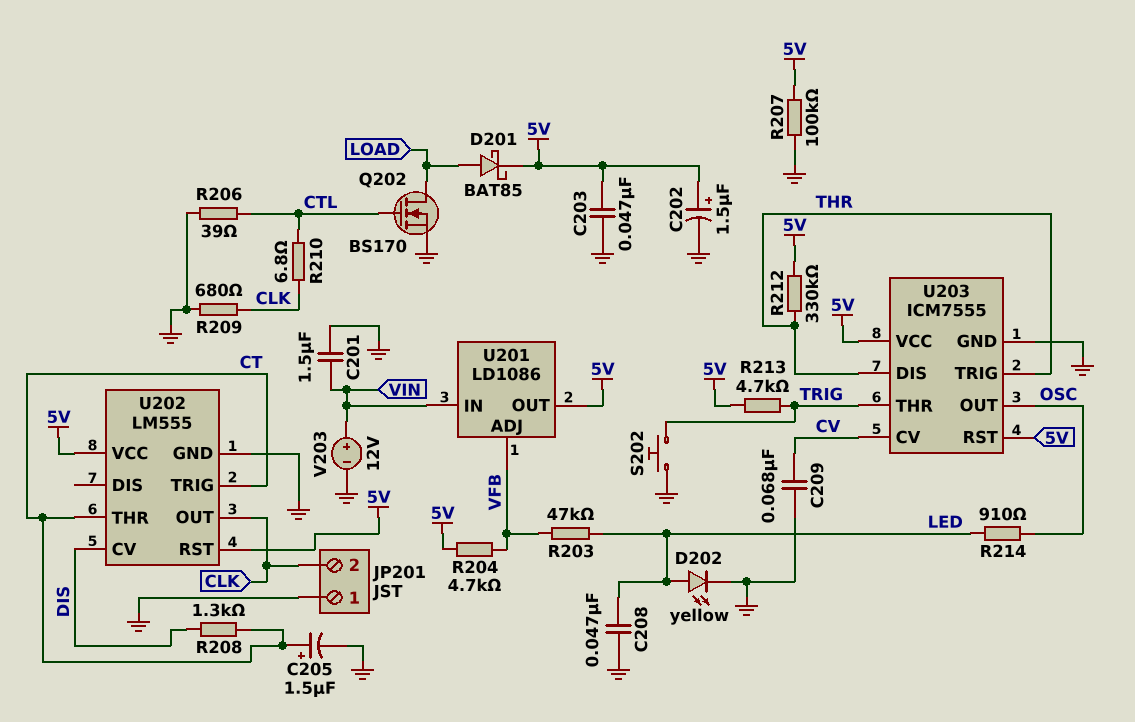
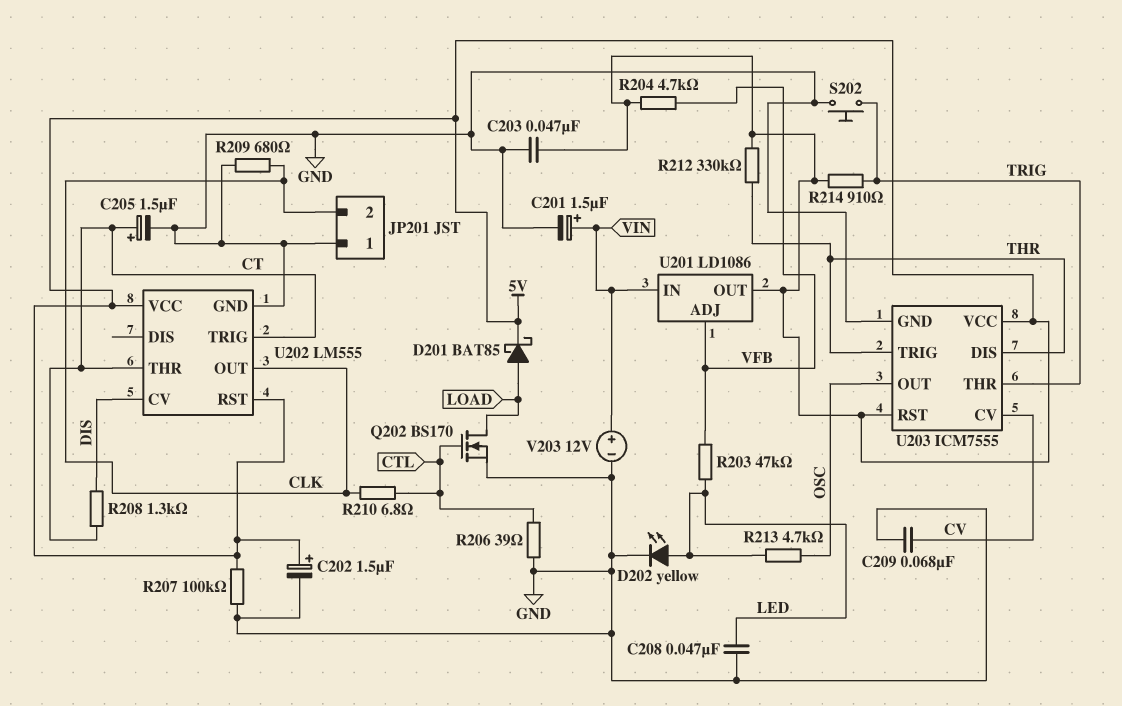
C201: 1.5uF (GND, VIN) -> 1.5uF (plus VIN, minus GND)
R213: 4.7k (5V, TRIG) -> 4.7k (LED, OSC)
R214: 910 (LED, OSC) -> 910 (5V, TRIG)

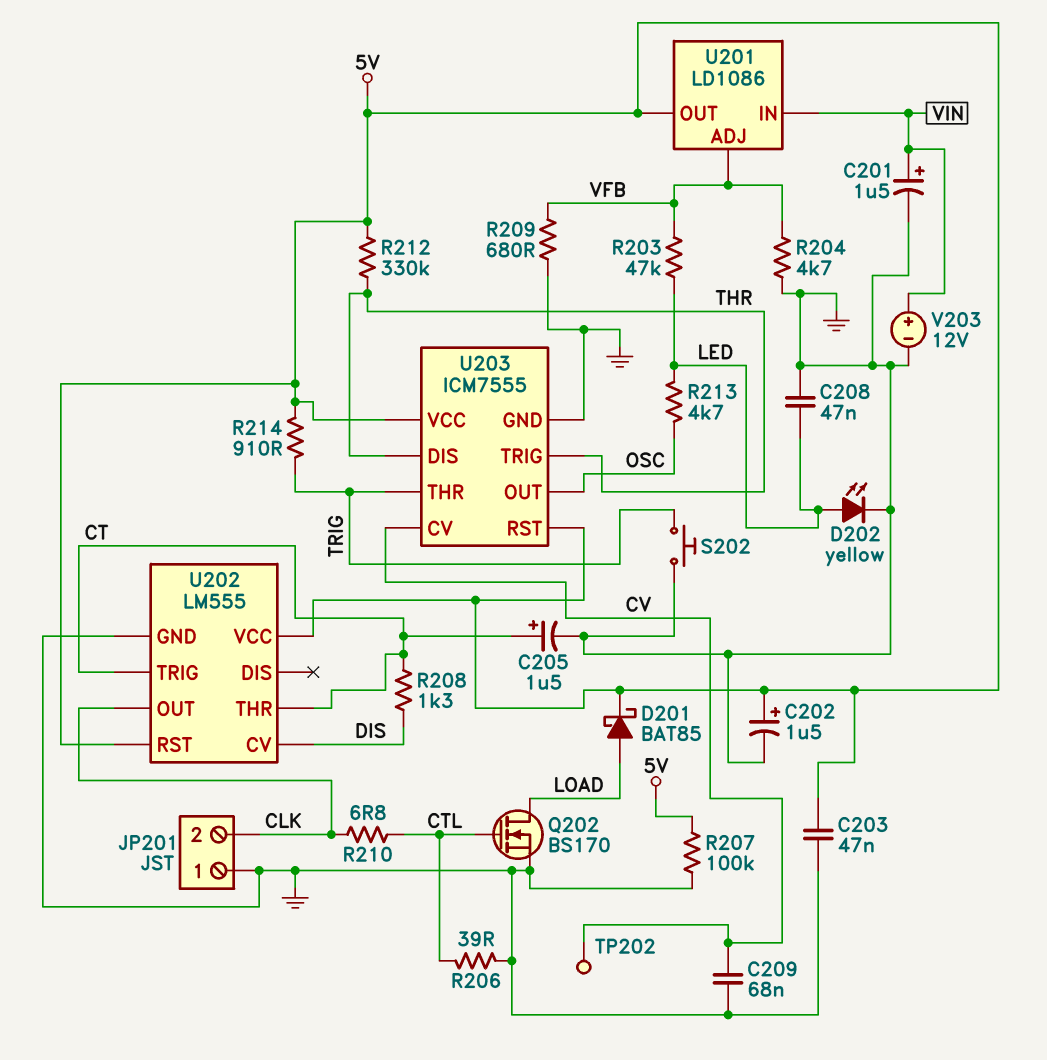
R204: 4.7k (5V, VFB) -> 4.7k (GND, VFB)
R209: 680 (CLK, GND) -> 680 (GND, VFB)
TP202: none -> test point (CV)

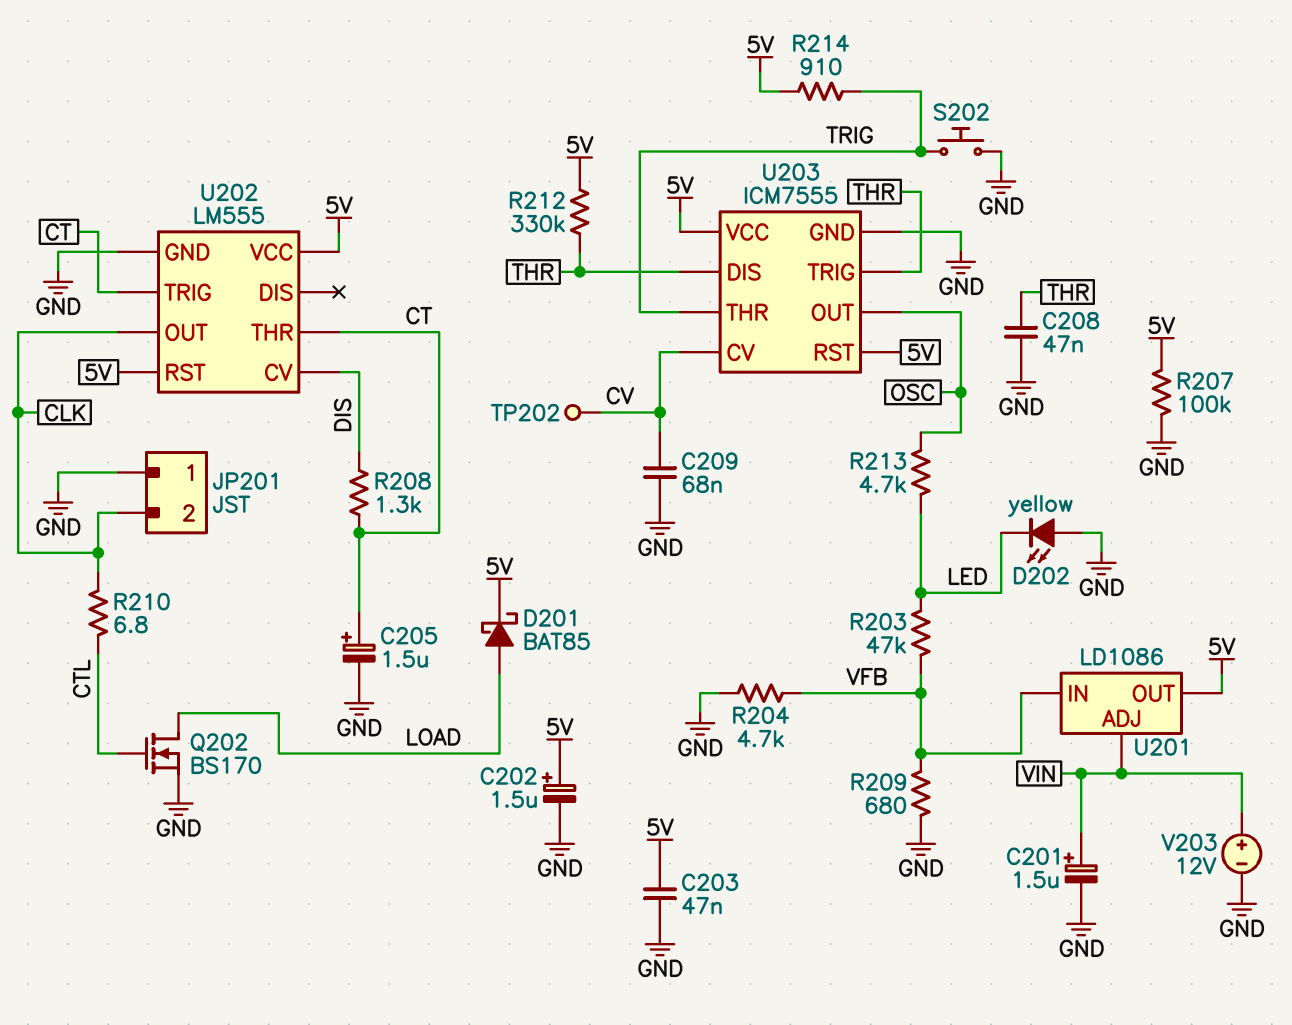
C208: 47nF (GND, LED) -> 47nF (GND, THR)
D202: LED yellow (A LED, K GND) -> LED yellow (A GND, K LED)
R206: 39 (CTL, GND) -> none
U201 pin ADJ: VFB -> VIN
U201 pin IN: VIN -> VFB

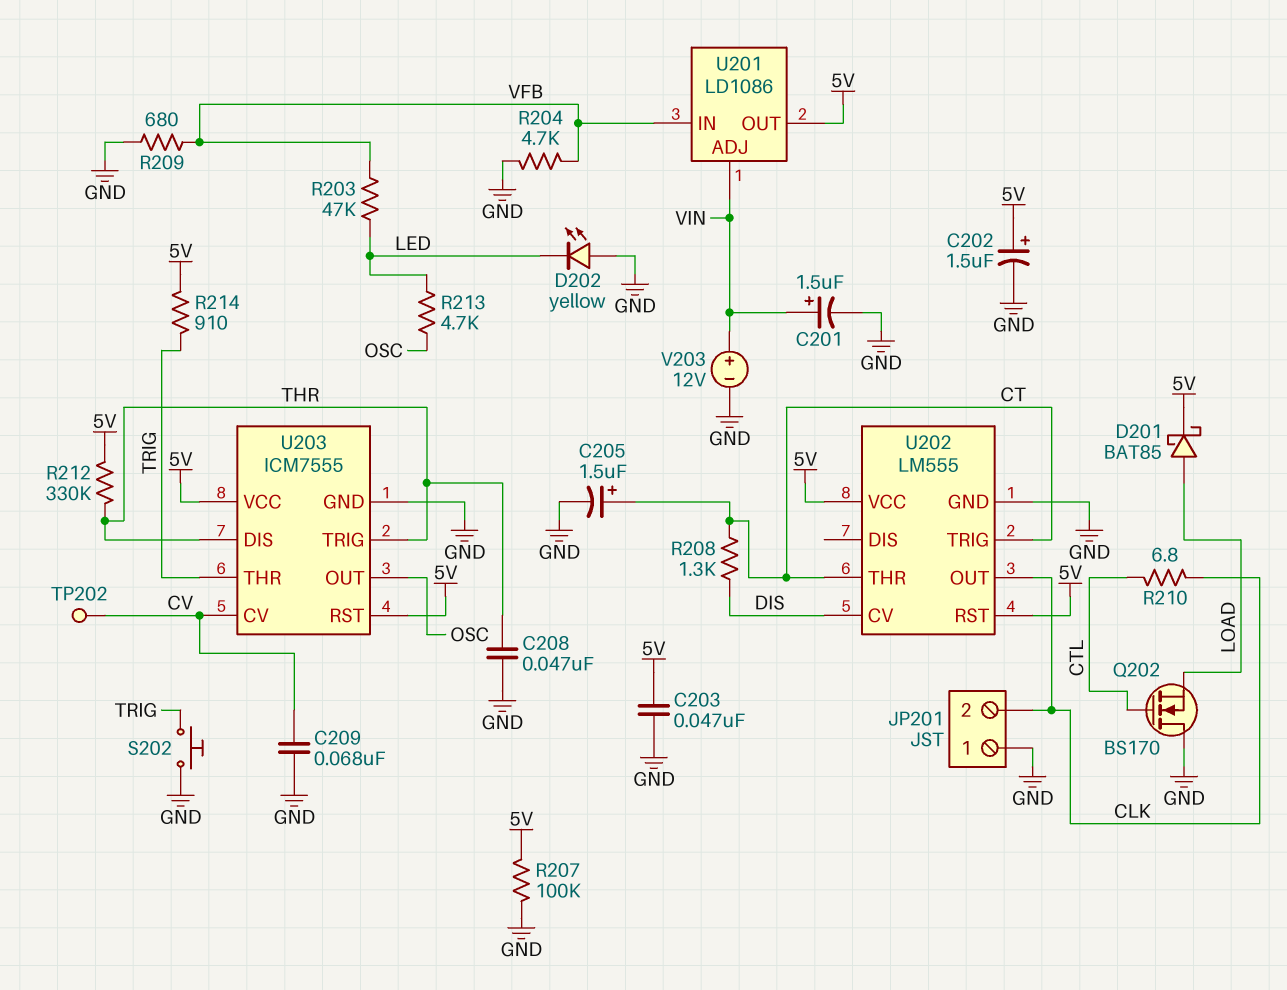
Q202: NMOS BS170 (G CTL, D LOAD, S GND) -> NMOS BS170 (G CTL, D GND, S LOAD)

